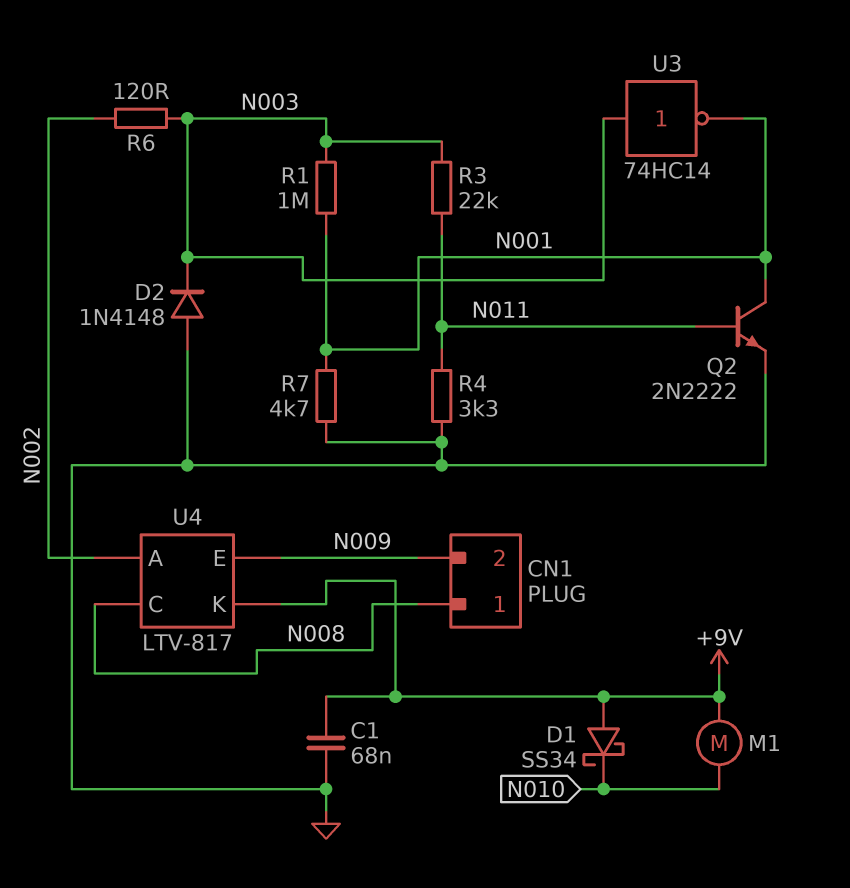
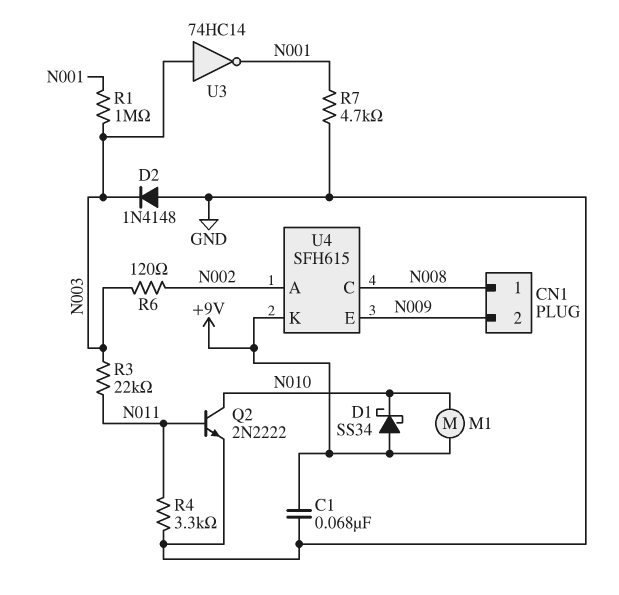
Q2: NPN 2N2222 (B N011, C N001, E GND) -> NPN 2N2222 (B N011, C N010, E GND)
U4: LTV-817 -> SFH615

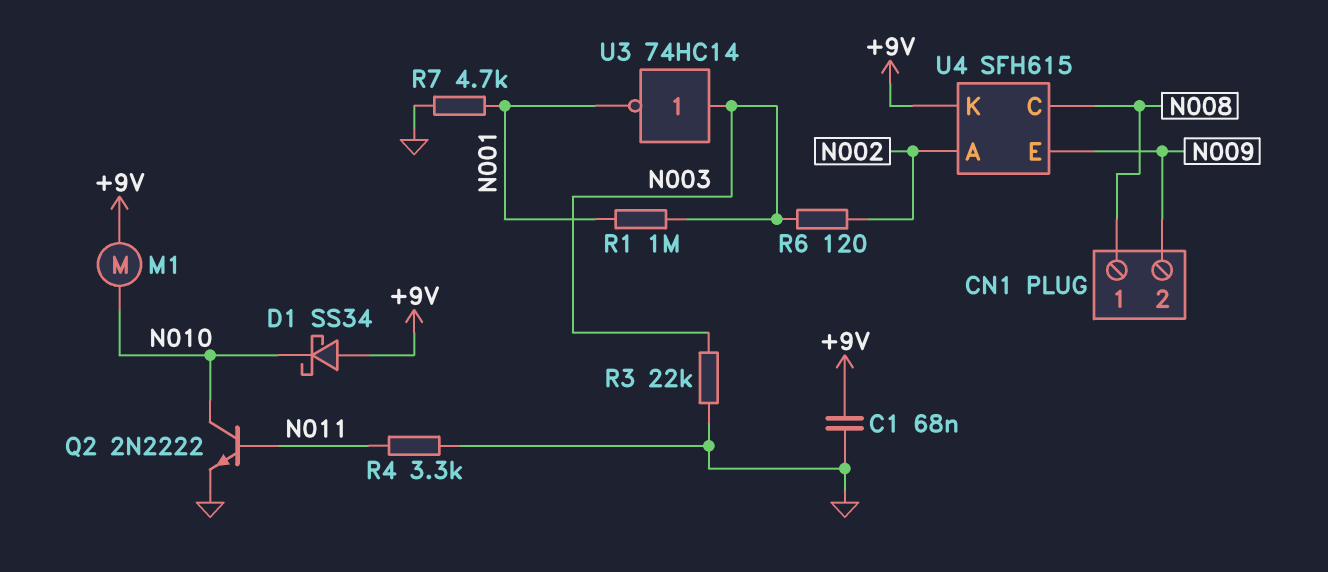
D2: diode 1N4148 (A GND, K N003) -> none
R3: 22k (N003, N011) -> 22k (GND, N003)

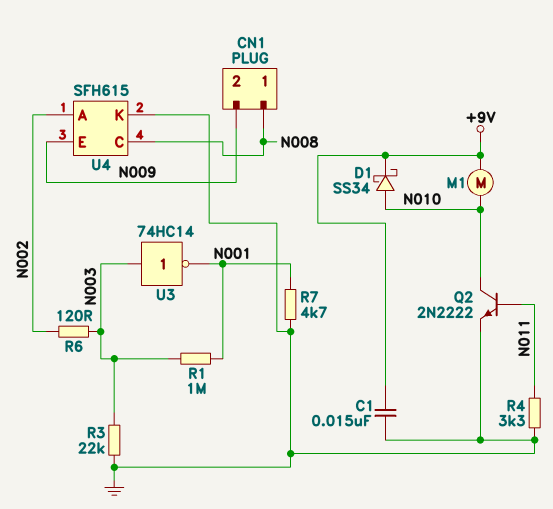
C1: 68nF (+9V, GND) -> 15nF (+9V, GND)
D1: schottky SS34 (A +9V, K N010) -> schottky SS34 (A N010, K +9V)
U4 pin K: +9V -> GND

